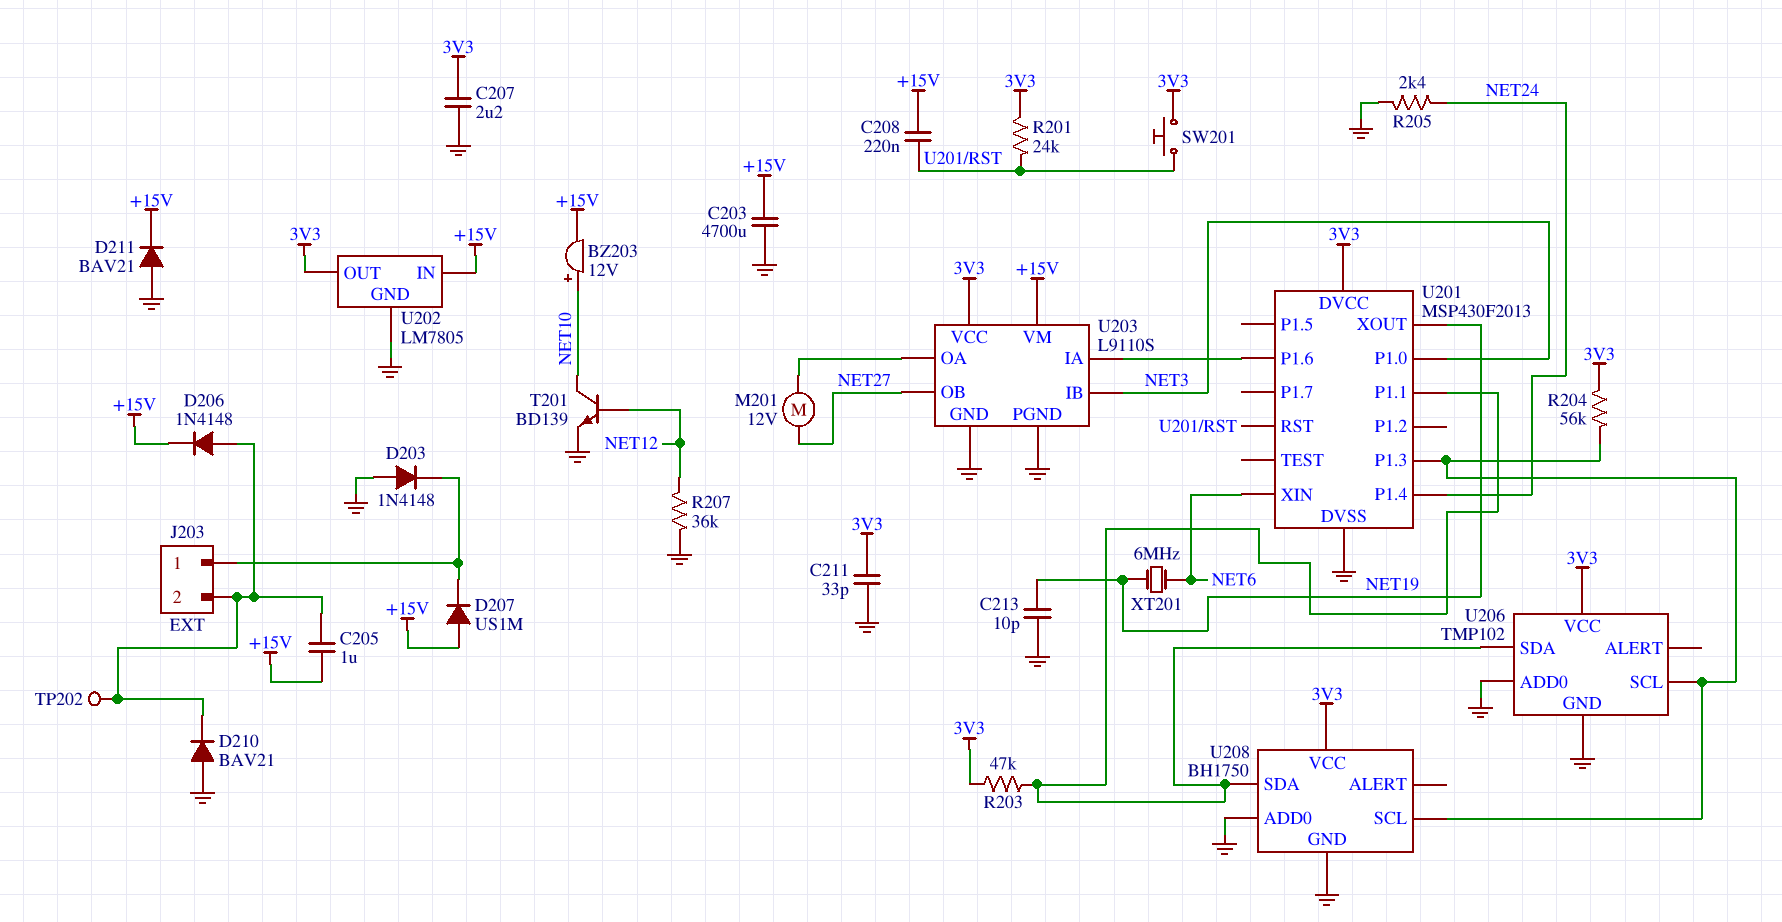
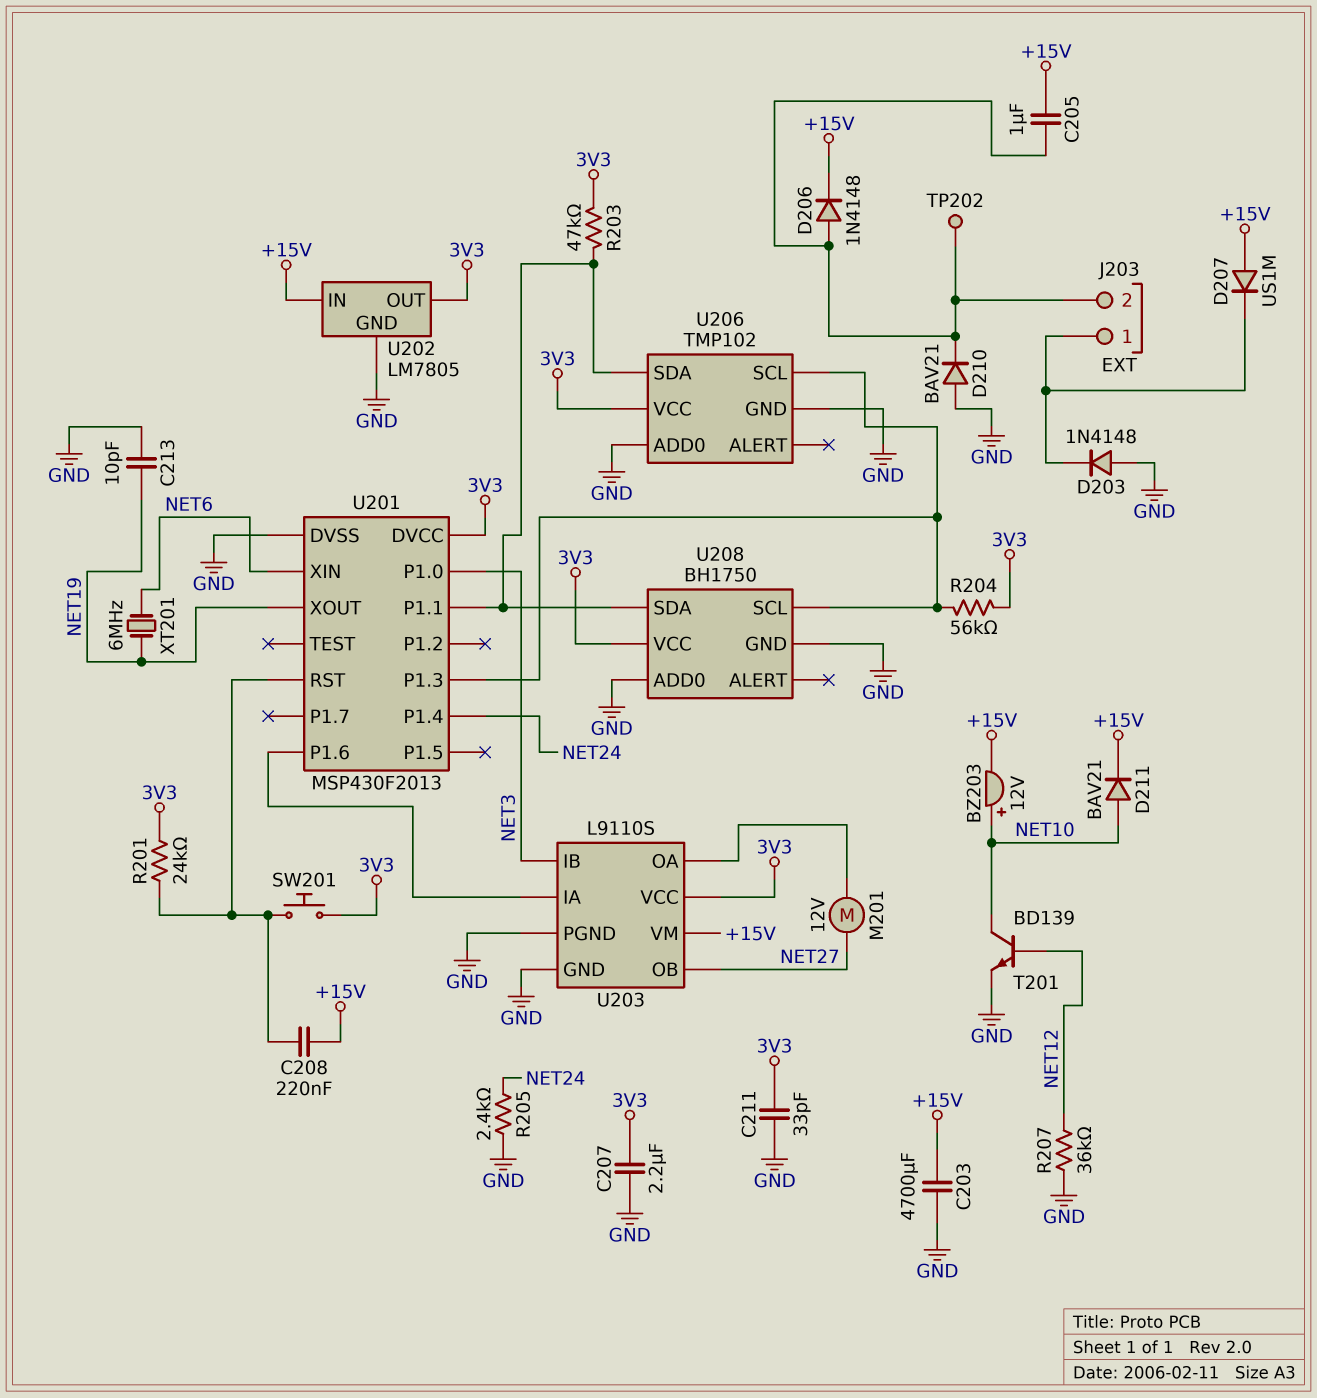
D211: diode BAV21 (A GND, K +15V) -> diode BAV21 (A NET10, K +15V)

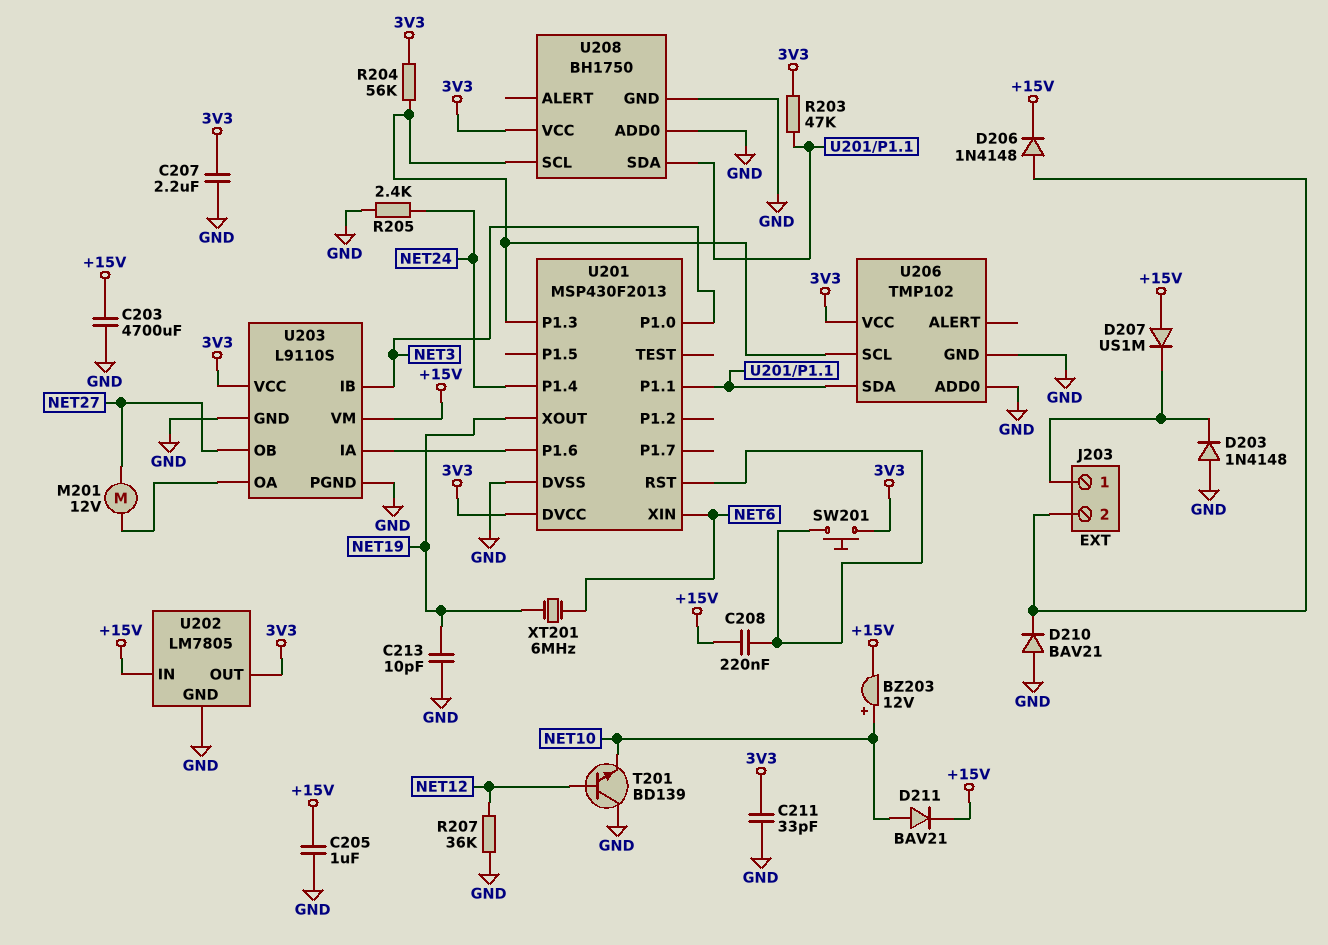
C205: 1uF (+15V, J203/2) -> 1uF (+15V, GND)
R201: 24k (3V3, U201/RST) -> none
T201: NPN BD139 (B NET12, C NET10, E GND) -> NPN BD139 (B NET12, C GND, E NET10)
TP202: test point (J203/2) -> none

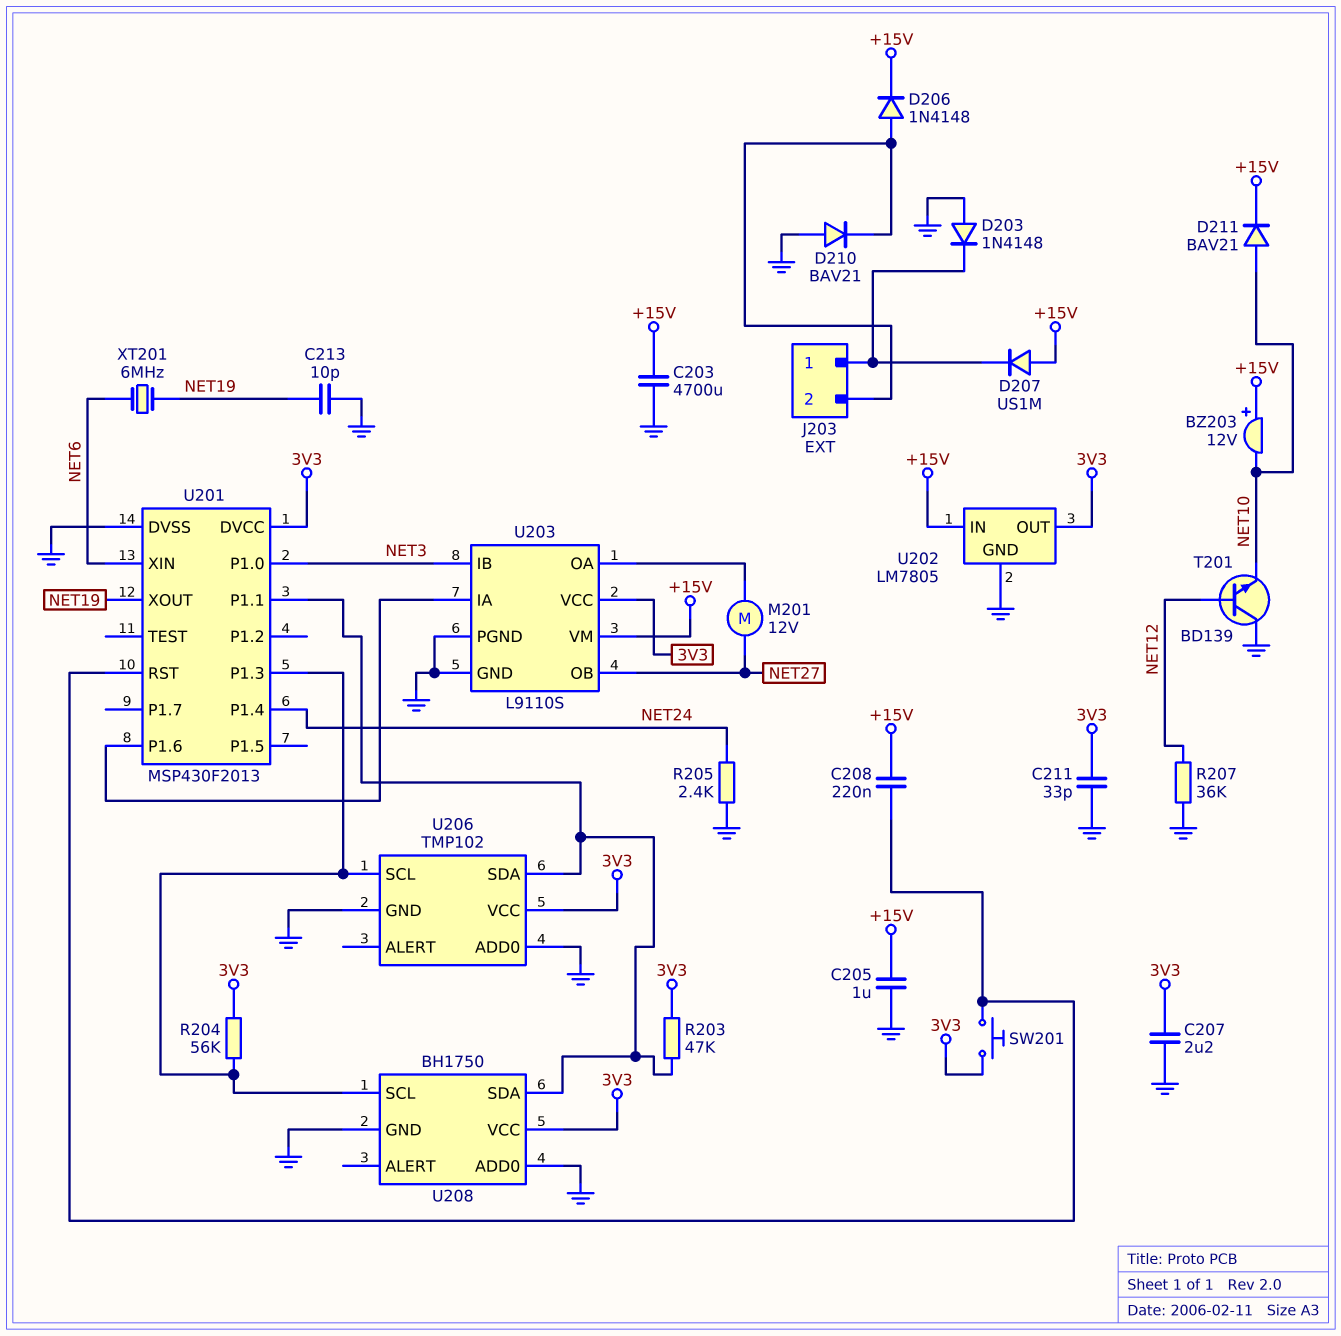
BZ203: buzzer 12V (plus NET10, minus +15V) -> buzzer 12V (plus +15V, minus NET10)

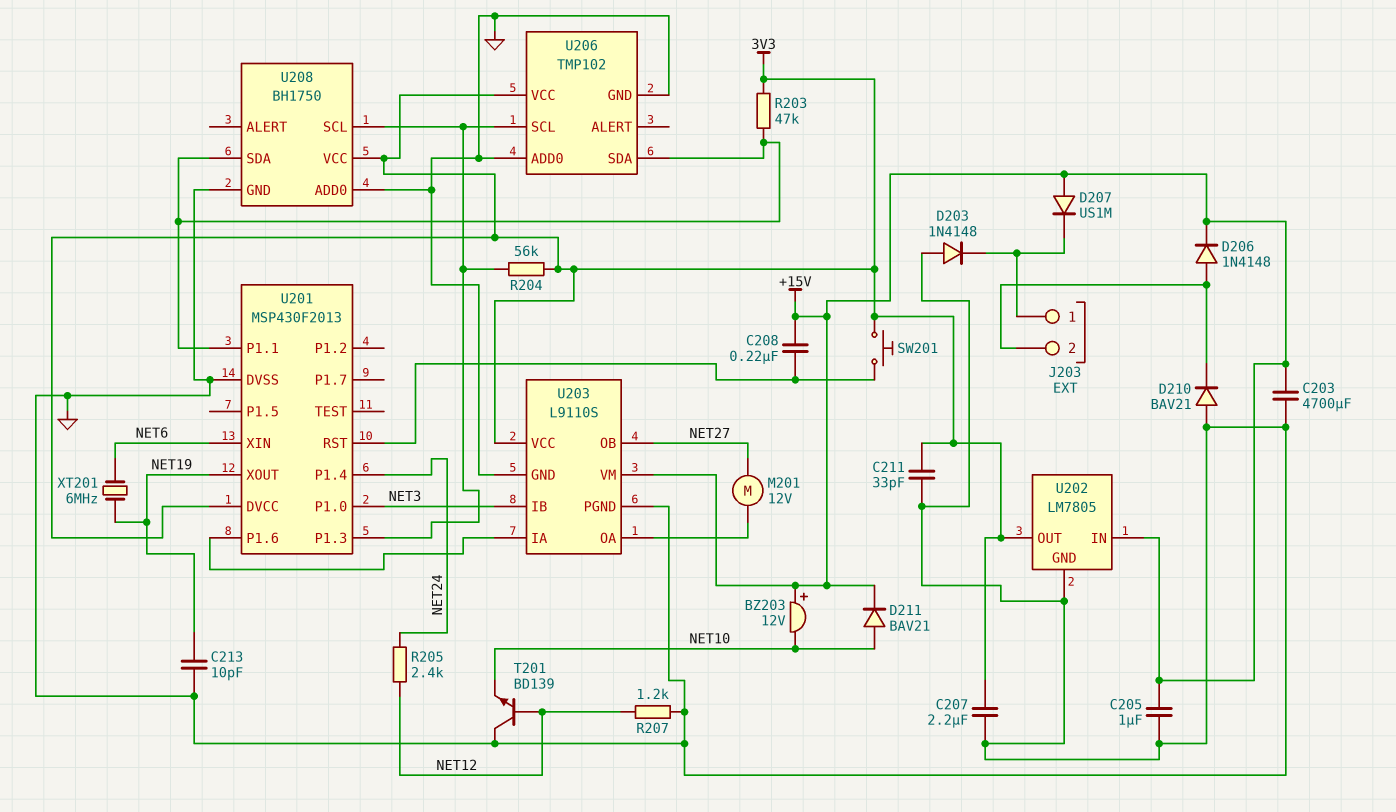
R205: 2.4k (GND, NET24) -> 2.4k (NET12, NET24)
R207: 36k (GND, NET12) -> 1.2k (GND, NET12)

